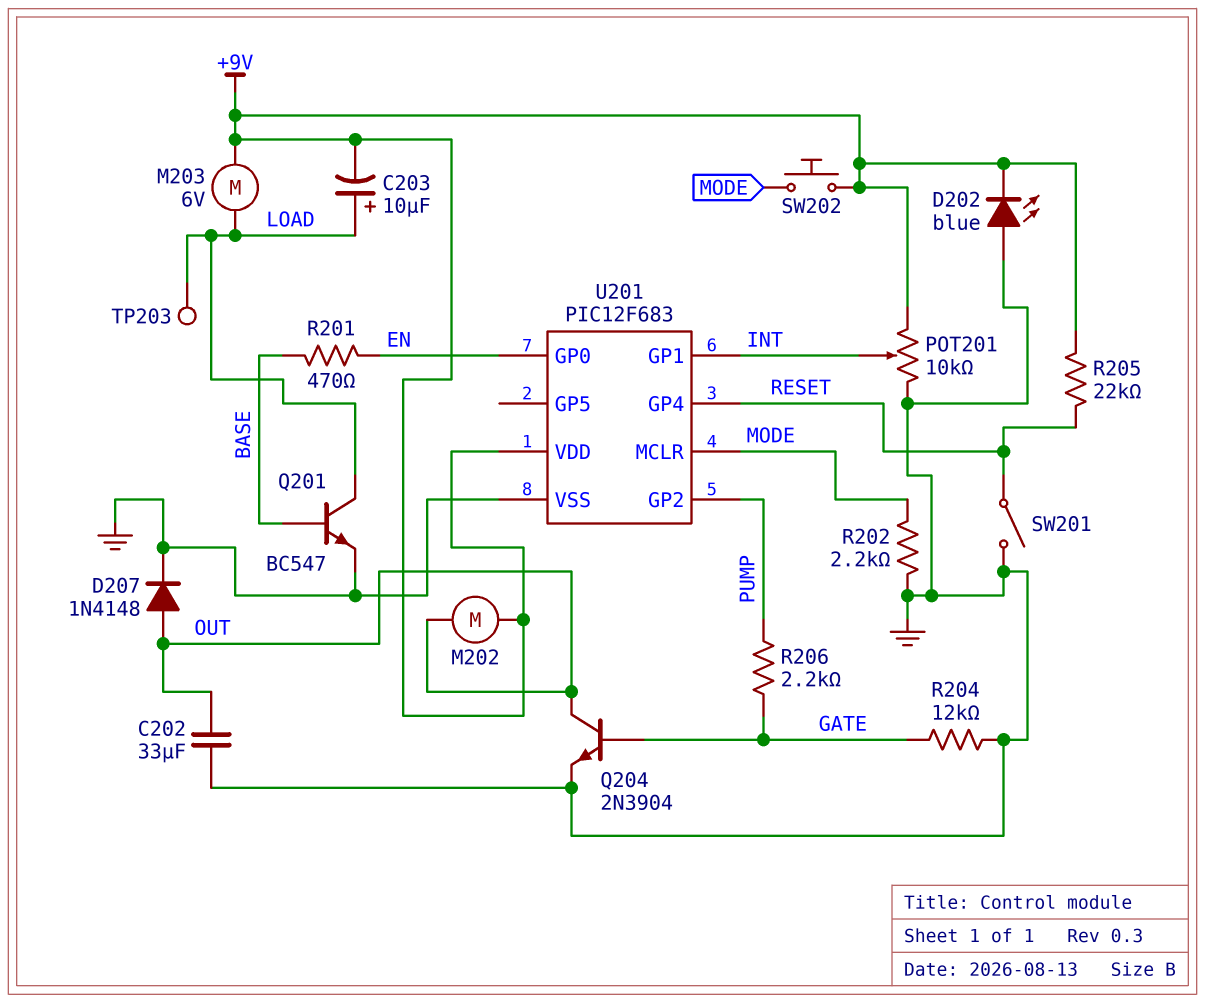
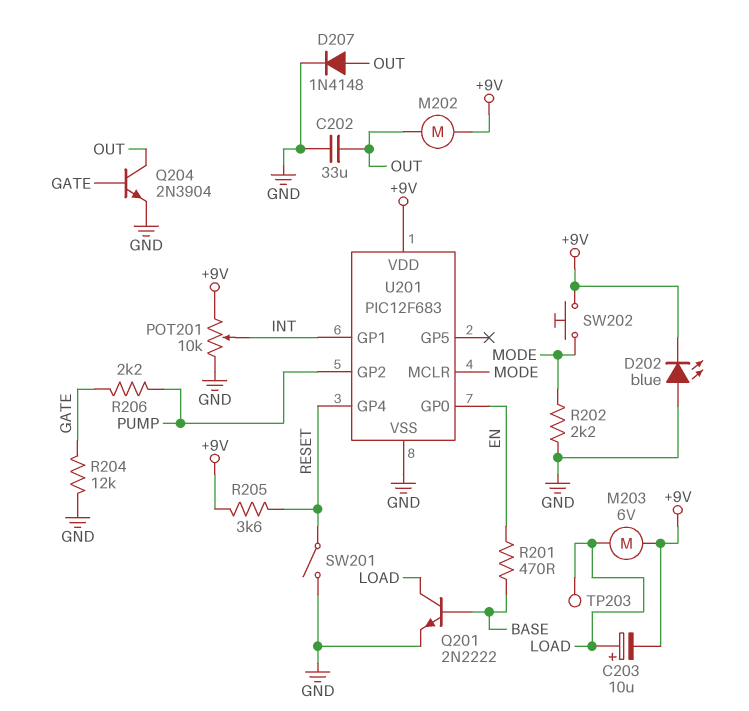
Q201: NPN BC547 (B BASE, C LOAD, E GND) -> NPN 2N2222 (B BASE, C LOAD, E GND)
R205: 22k (+9V, RESET) -> 3.6k (+9V, RESET)

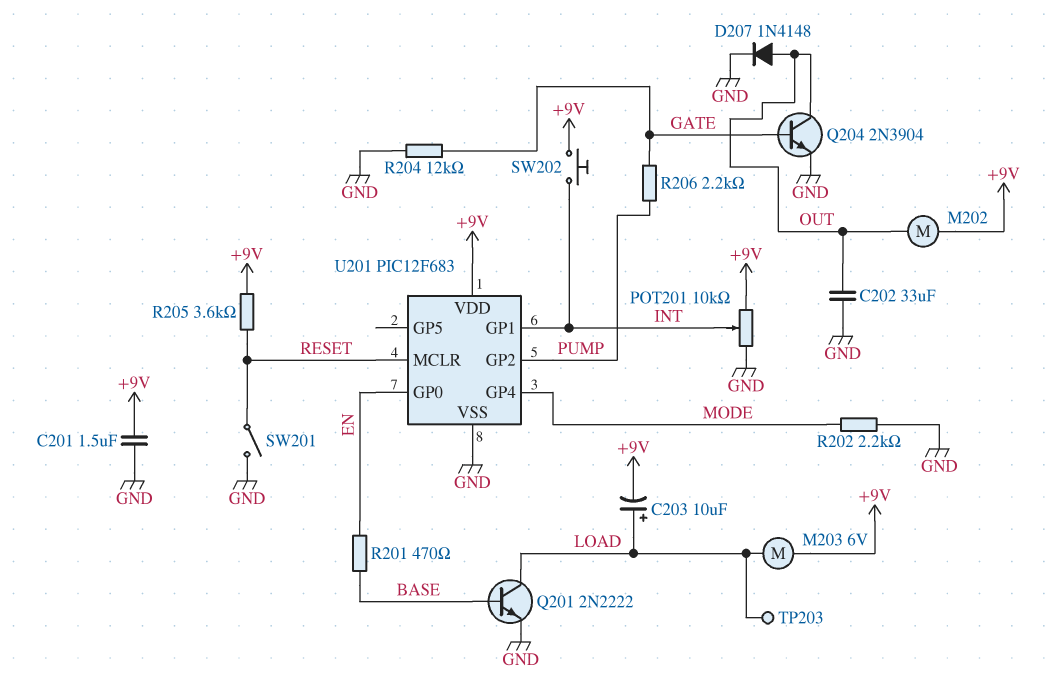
C201: none -> 1.5uF (+9V, GND)
D202: LED blue (A GND, K +9V) -> none
SW202: button (+9V, MODE) -> button (+9V, INT)
U201 pin GP4: RESET -> MODE
U201 pin MCLR: MODE -> RESET

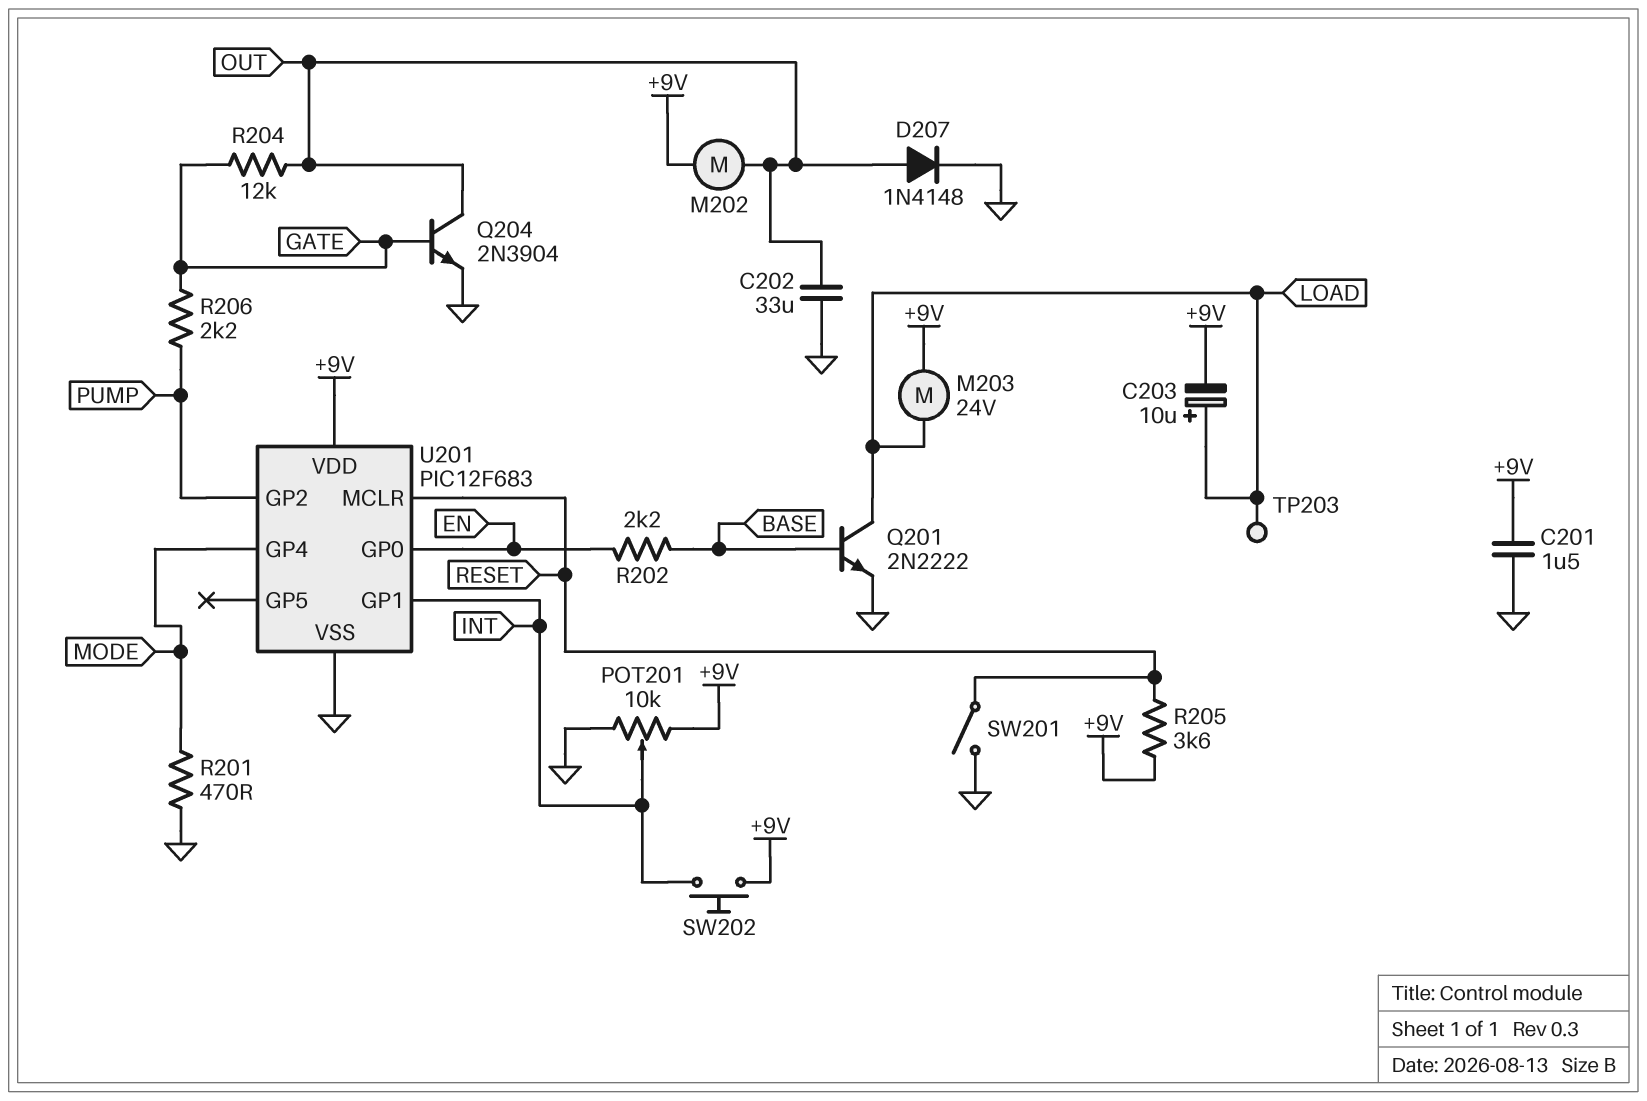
M203: motor 6V (+9V, LOAD) -> motor 24V (+9V, LOAD)
R201: 470 (BASE, EN) -> 470 (GND, MODE)
R202: 2.2k (GND, MODE) -> 2.2k (BASE, EN)
R204: 12k (GATE, GND) -> 12k (GATE, OUT)

